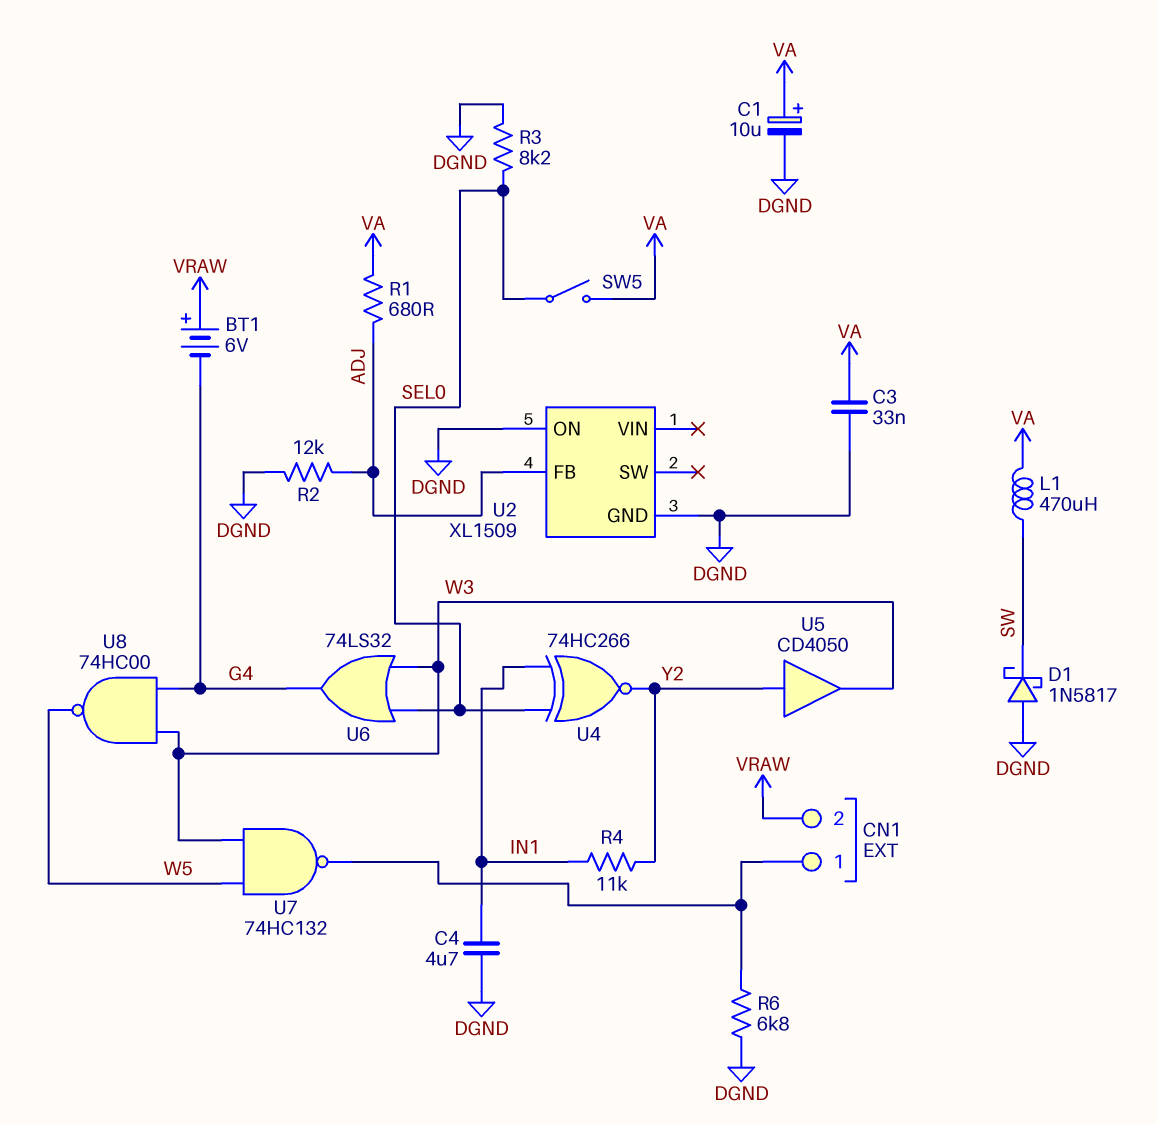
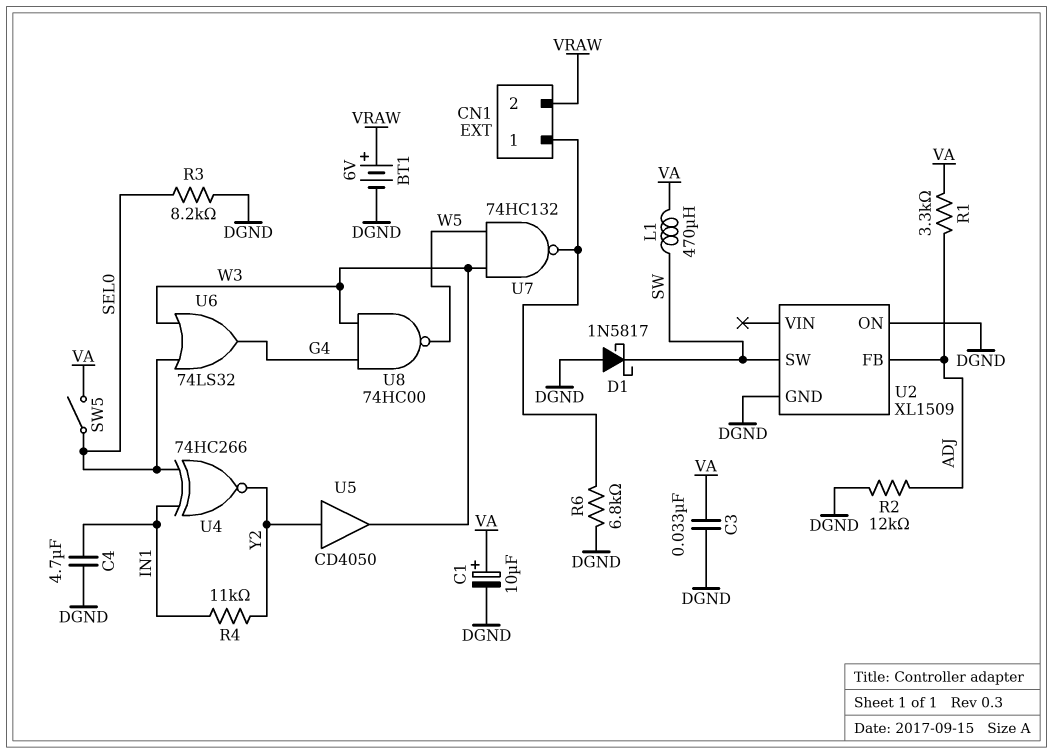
BT1: 6V (plus VRAW, minus G4) -> 6V (plus VRAW, minus DGND)
R1: 680 (ADJ, VA) -> 3.3k (ADJ, VA)
U2 pin SW: none -> SW

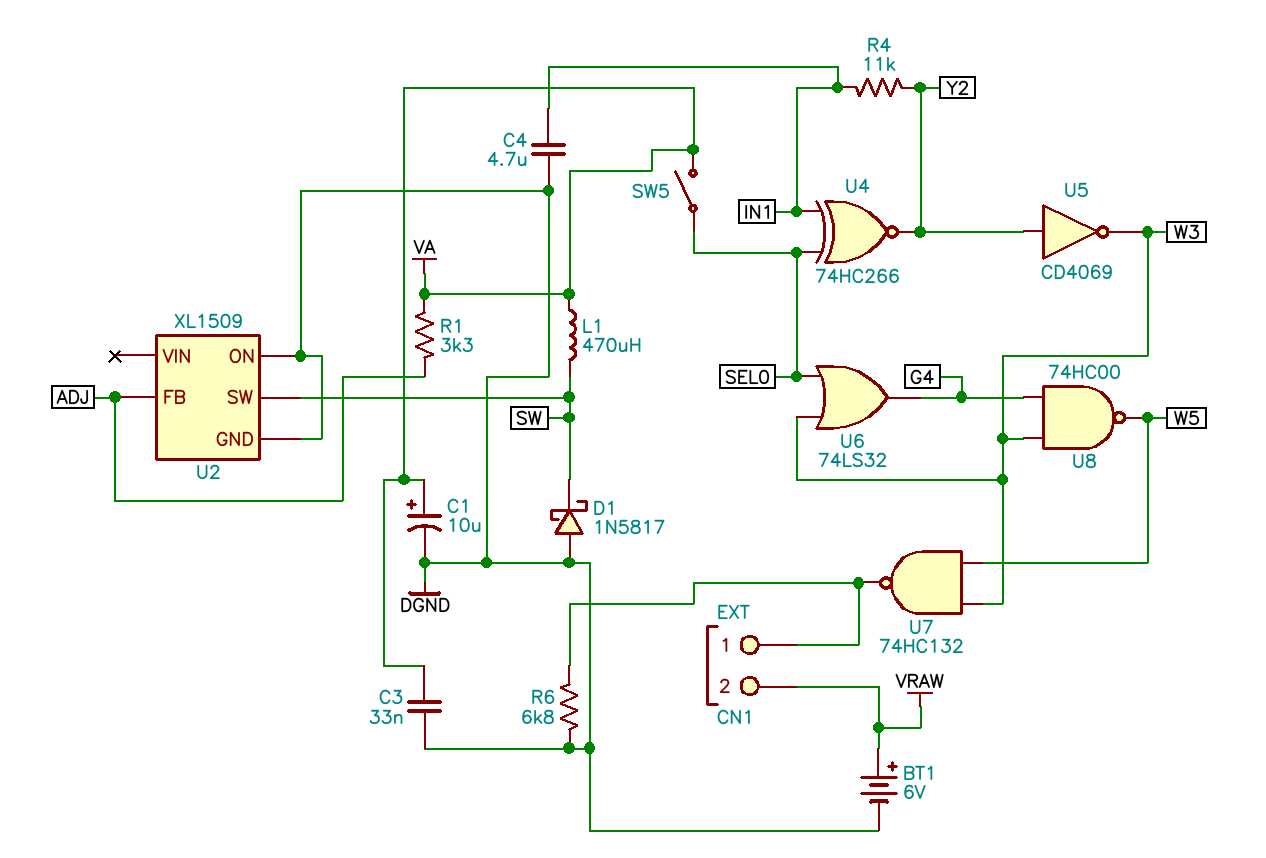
R2: 12k (ADJ, DGND) -> none
R3: 8.2k (DGND, SEL0) -> none
U5: buffer CD4050 (in Y2, out W3) -> NOT CD4069 (in Y2, out W3)

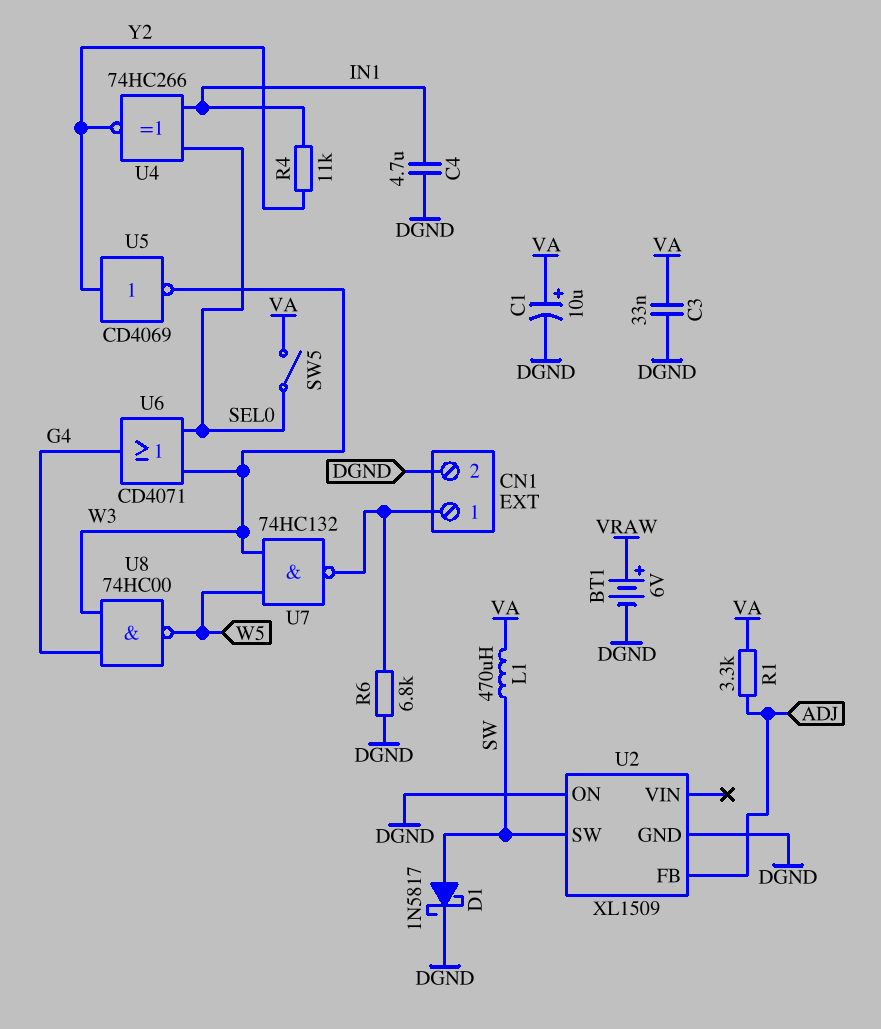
CN1 pin 2: VRAW -> DGND
D1: schottky 1N5817 (A DGND, K SW) -> schottky 1N5817 (A SW, K DGND)
U6: OR 74LS32 (in SEL0, in W3, out G4) -> OR CD4071 (in SEL0, in W3, out G4)

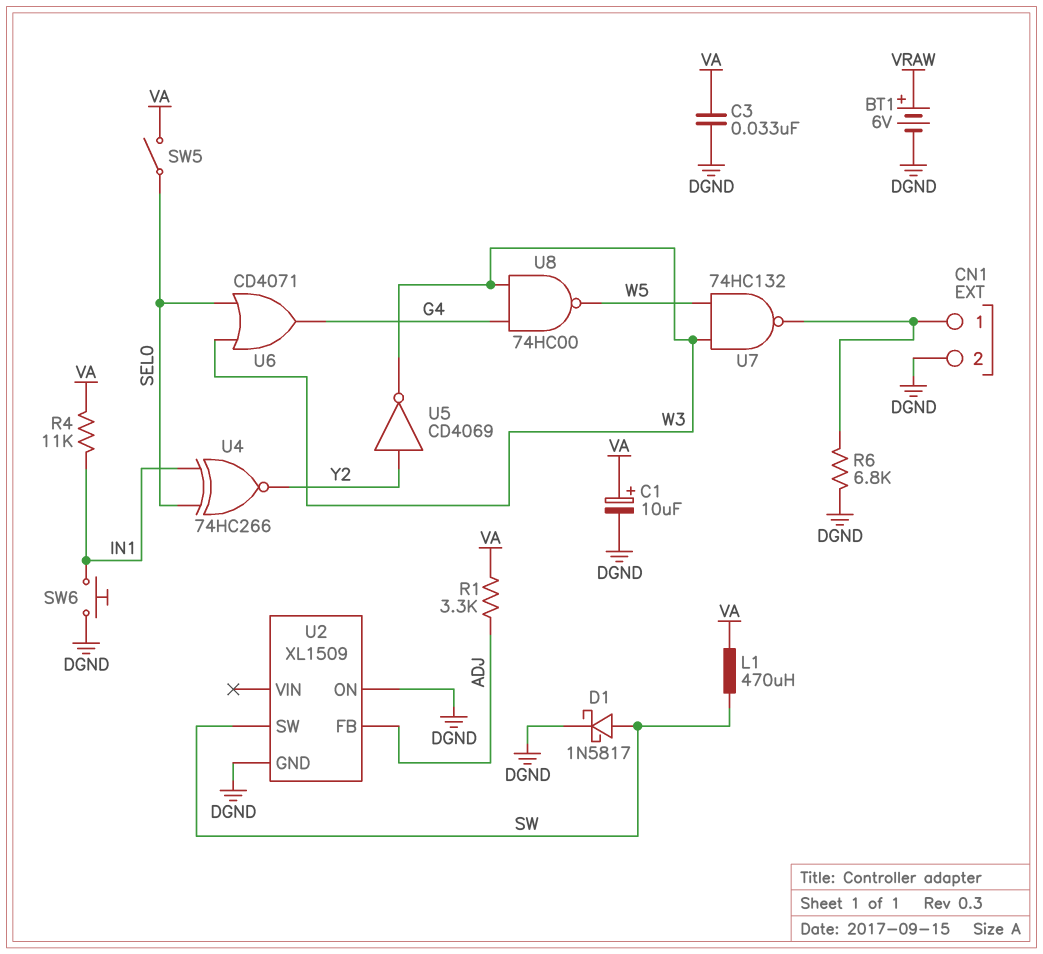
C4: 4.7uF (DGND, IN1) -> none
R4: 11k (IN1, Y2) -> 11k (IN1, VA)
SW6: none -> button (DGND, IN1)

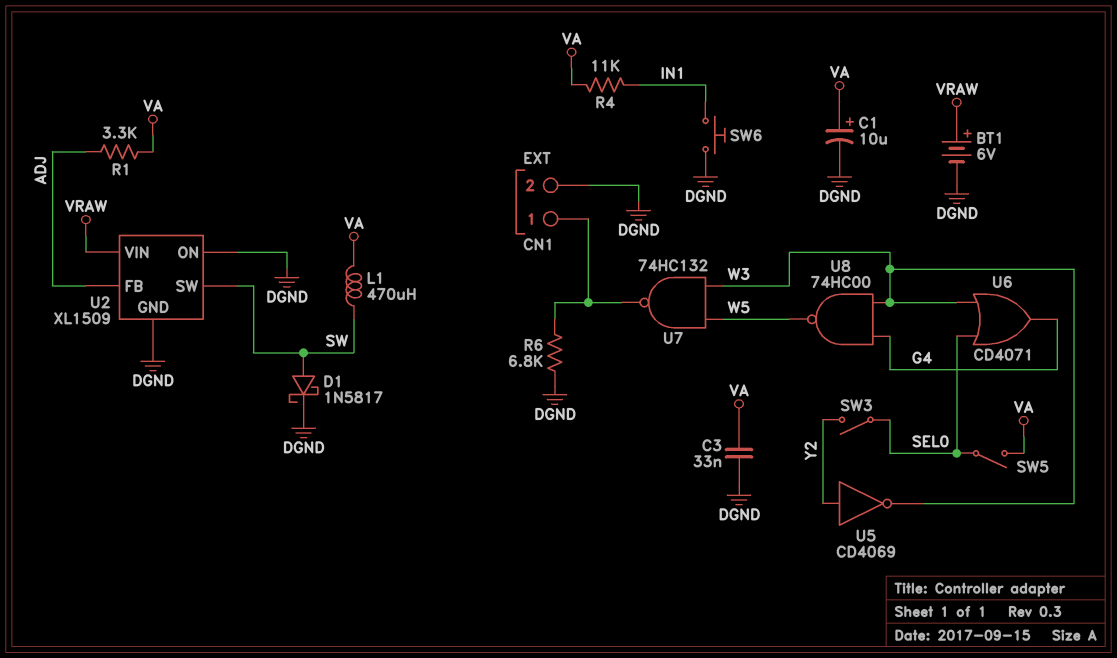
SW3: none -> switch (SEL0, Y2)
U2 pin VIN: none -> VRAW
U4: XNOR 74HC266 (in IN1, in SEL0, out Y2) -> none

